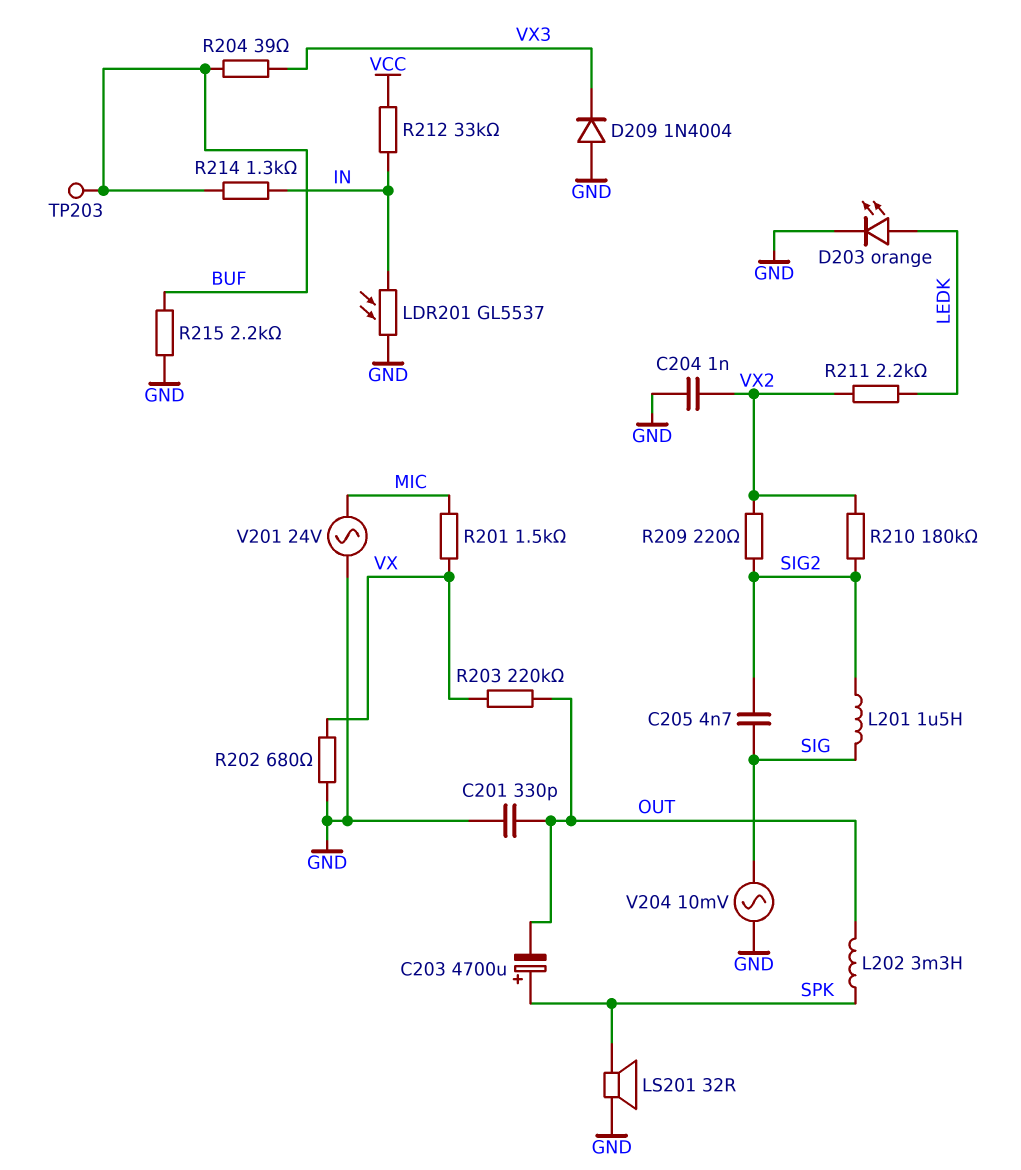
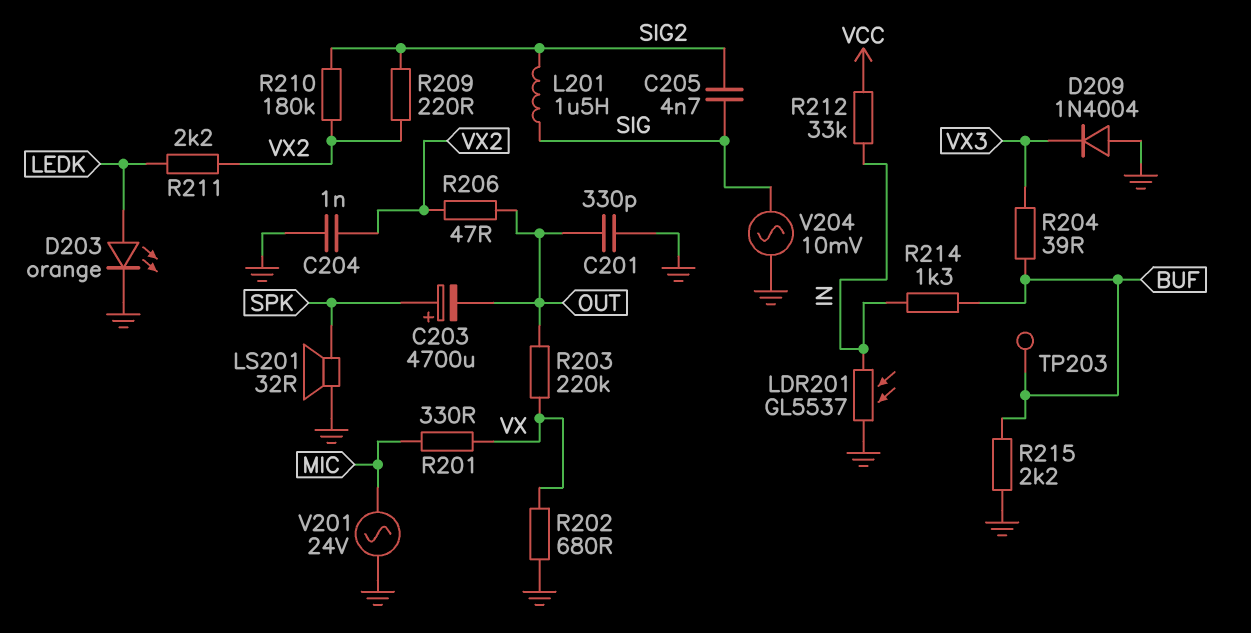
L202: 3.3mH (OUT, SPK) -> none
R201: 1.5k (MIC, VX) -> 330 (MIC, VX)
R206: none -> 47 (OUT, VX2)

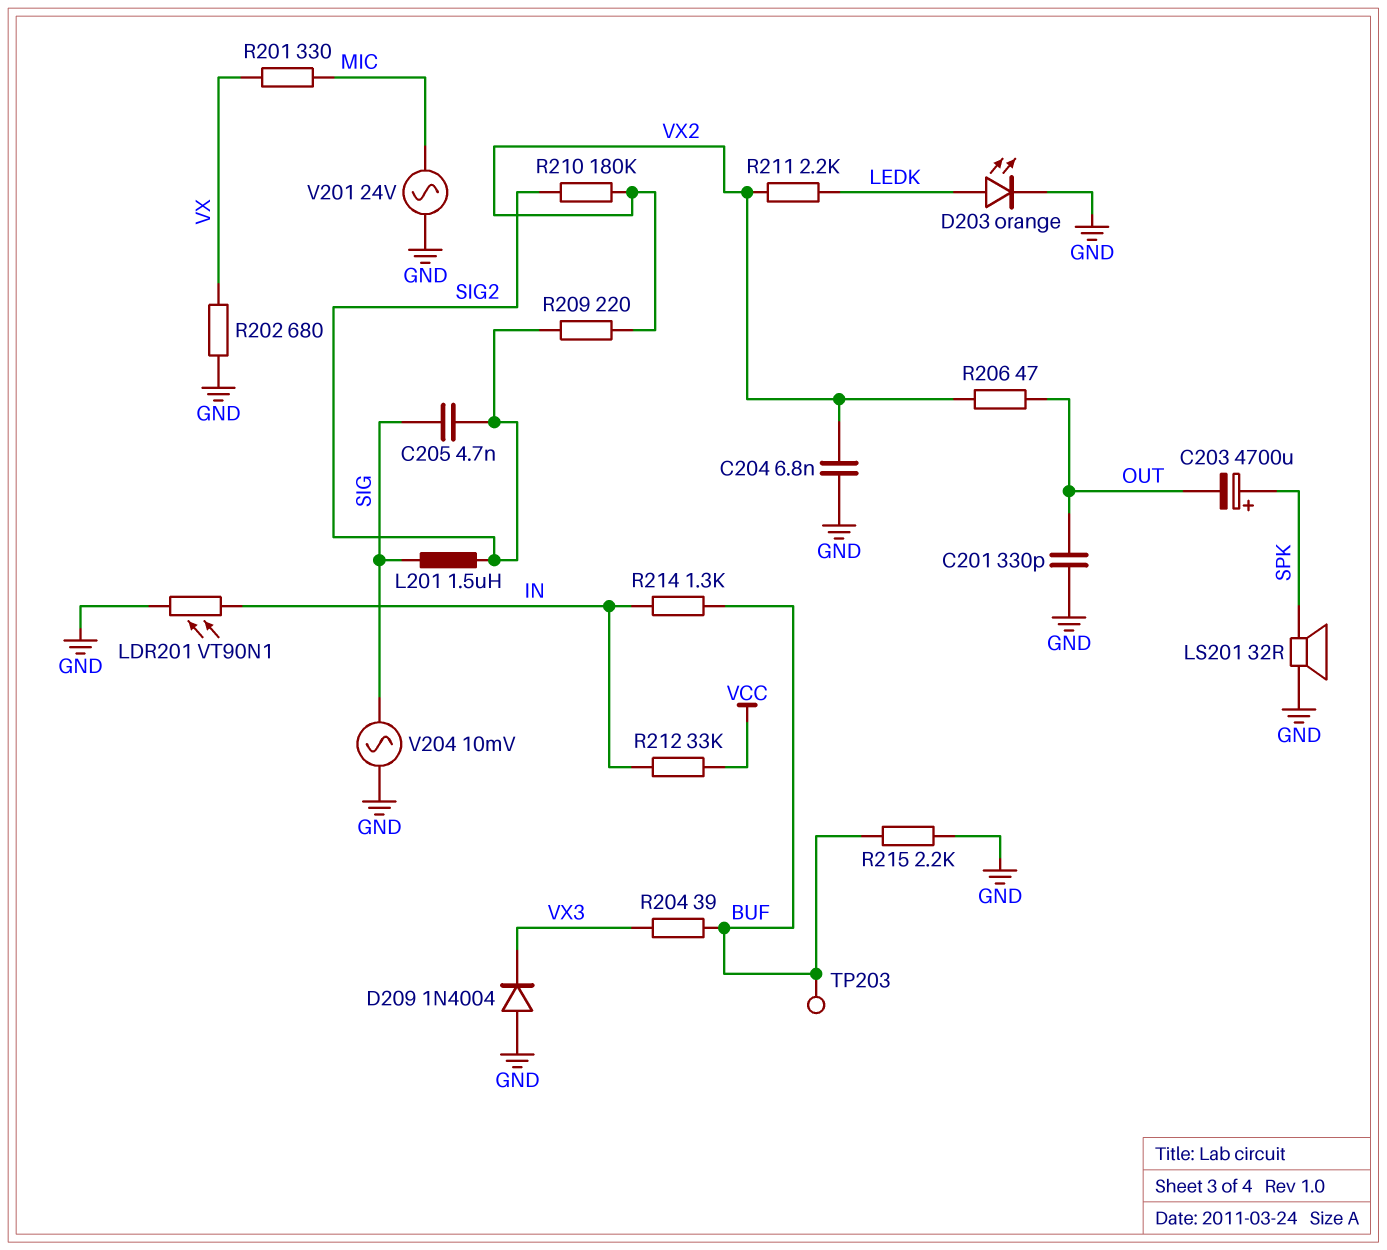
C204: 1nF (GND, VX2) -> 6.8nF (GND, VX2)
LDR201: GL5537 (GND, IN) -> VT90N1 (GND, IN)
R203: 220k (OUT, VX) -> none

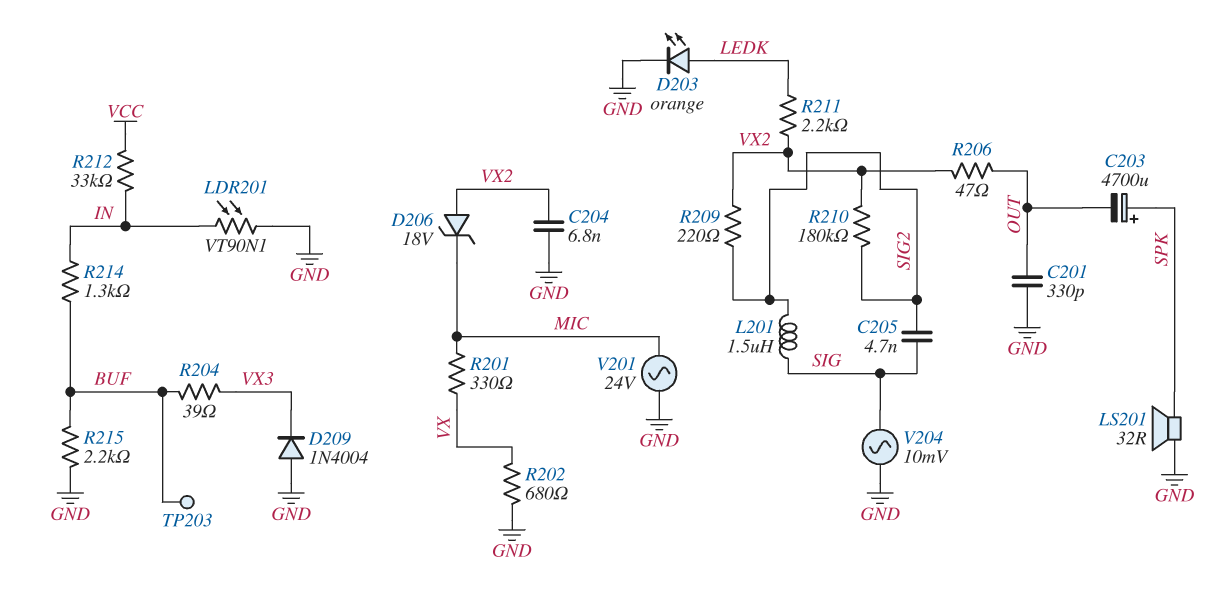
D206: none -> zener 18V (A VX2, K MIC)

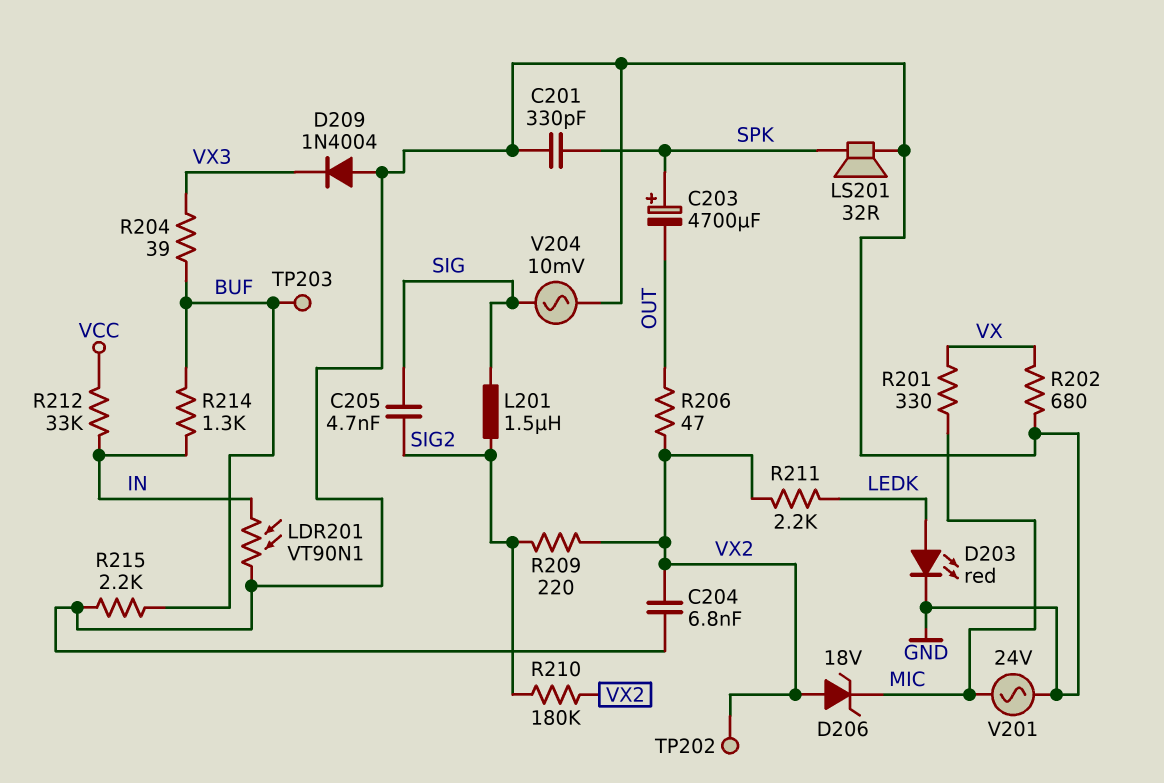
C201: 330pF (GND, OUT) -> 330pF (GND, SPK)
D203: LED orange (A LEDK, K GND) -> LED red (A LEDK, K GND)
TP202: none -> test point (VX2)

